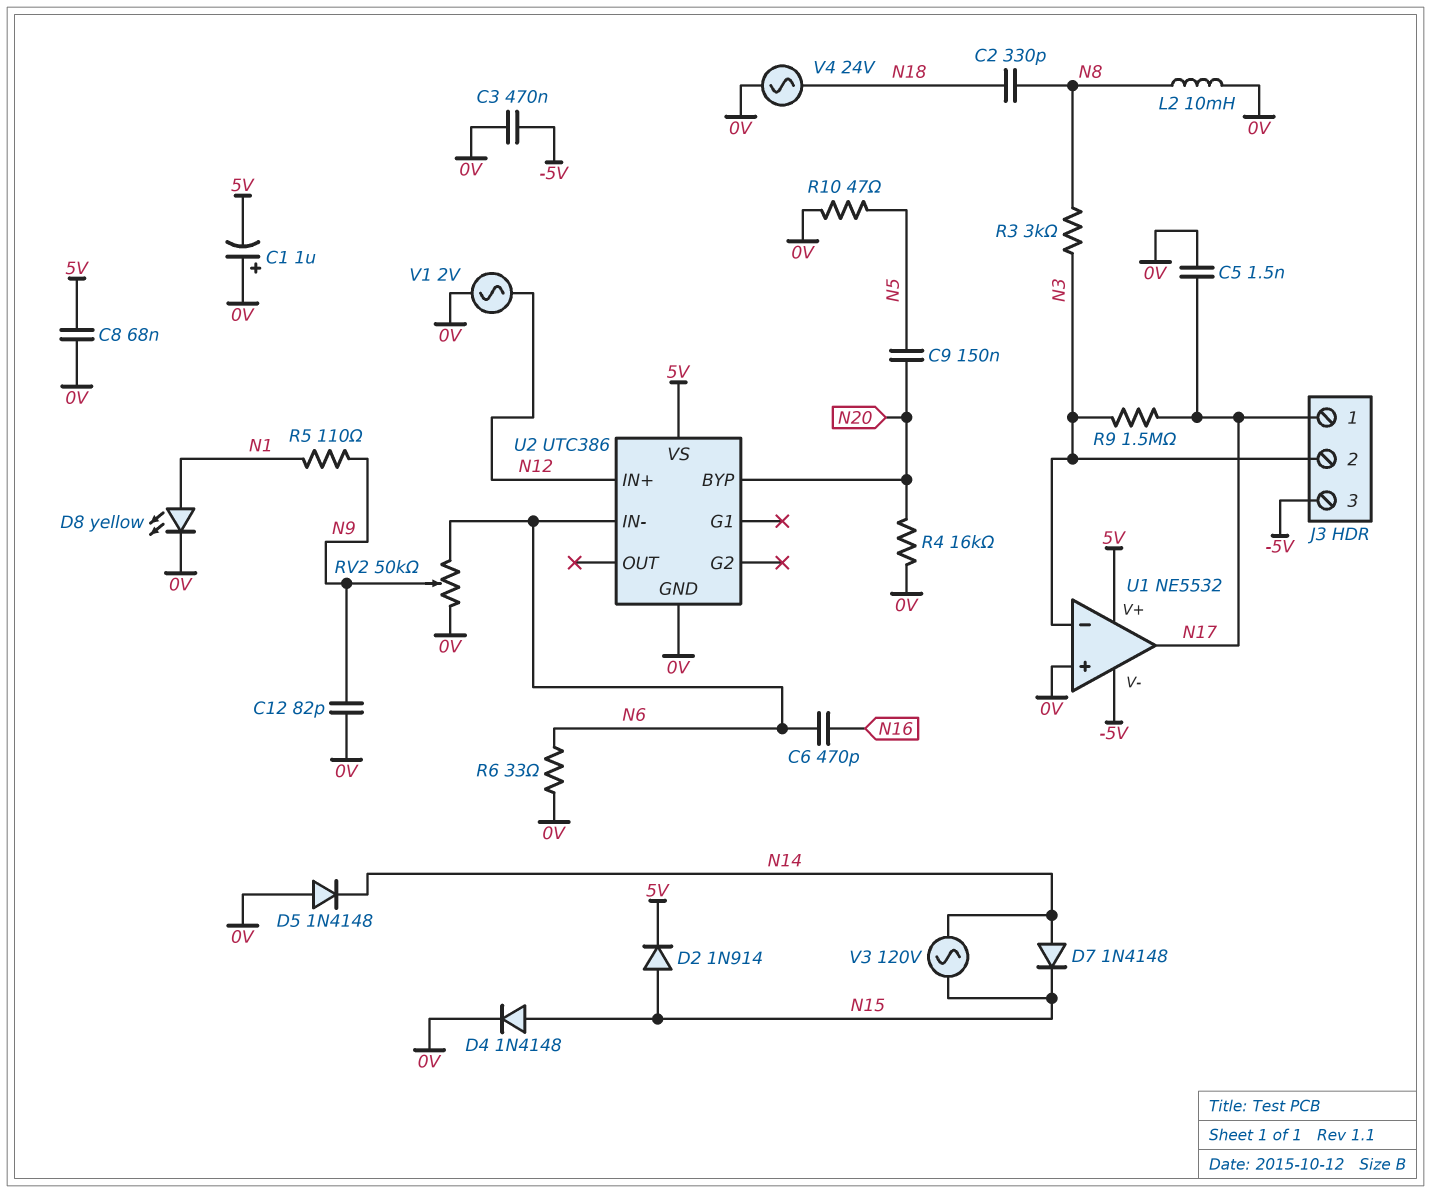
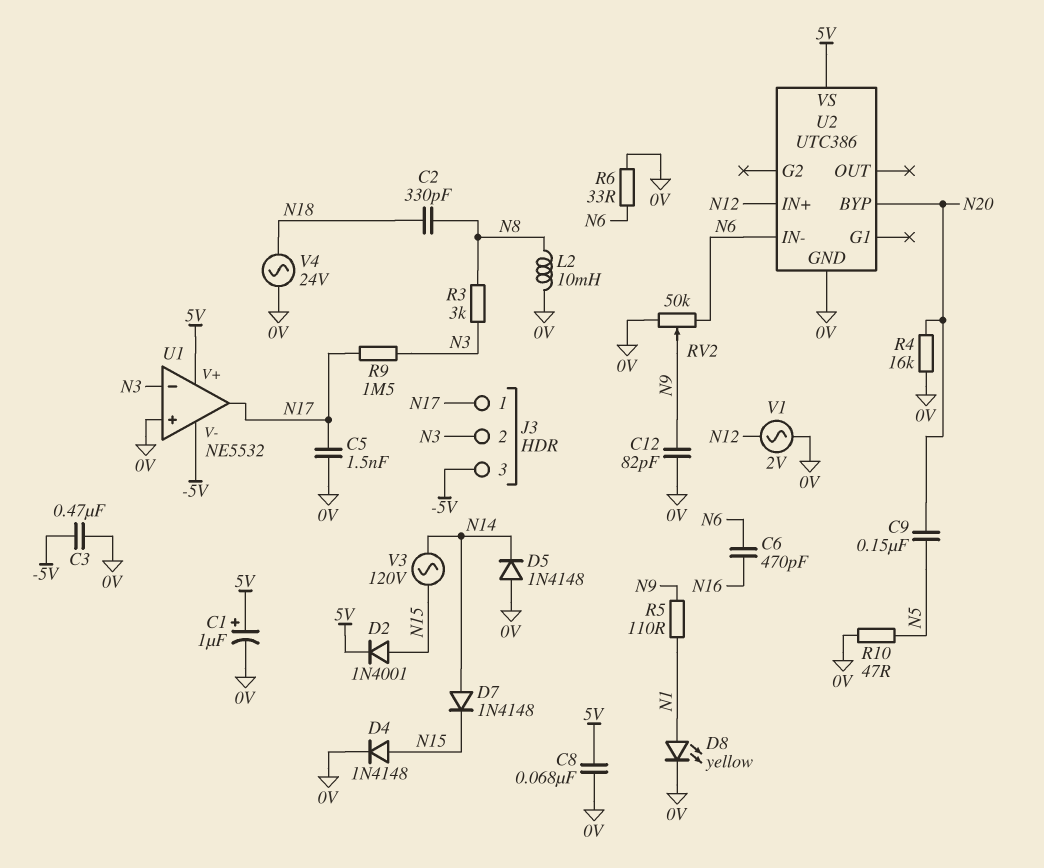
C1: 1uF (plus 0V, minus 5V) -> 1uF (plus 5V, minus 0V)
D2: diode 1N914 (A N15, K 5V) -> diode 1N4001 (A N15, K 5V)

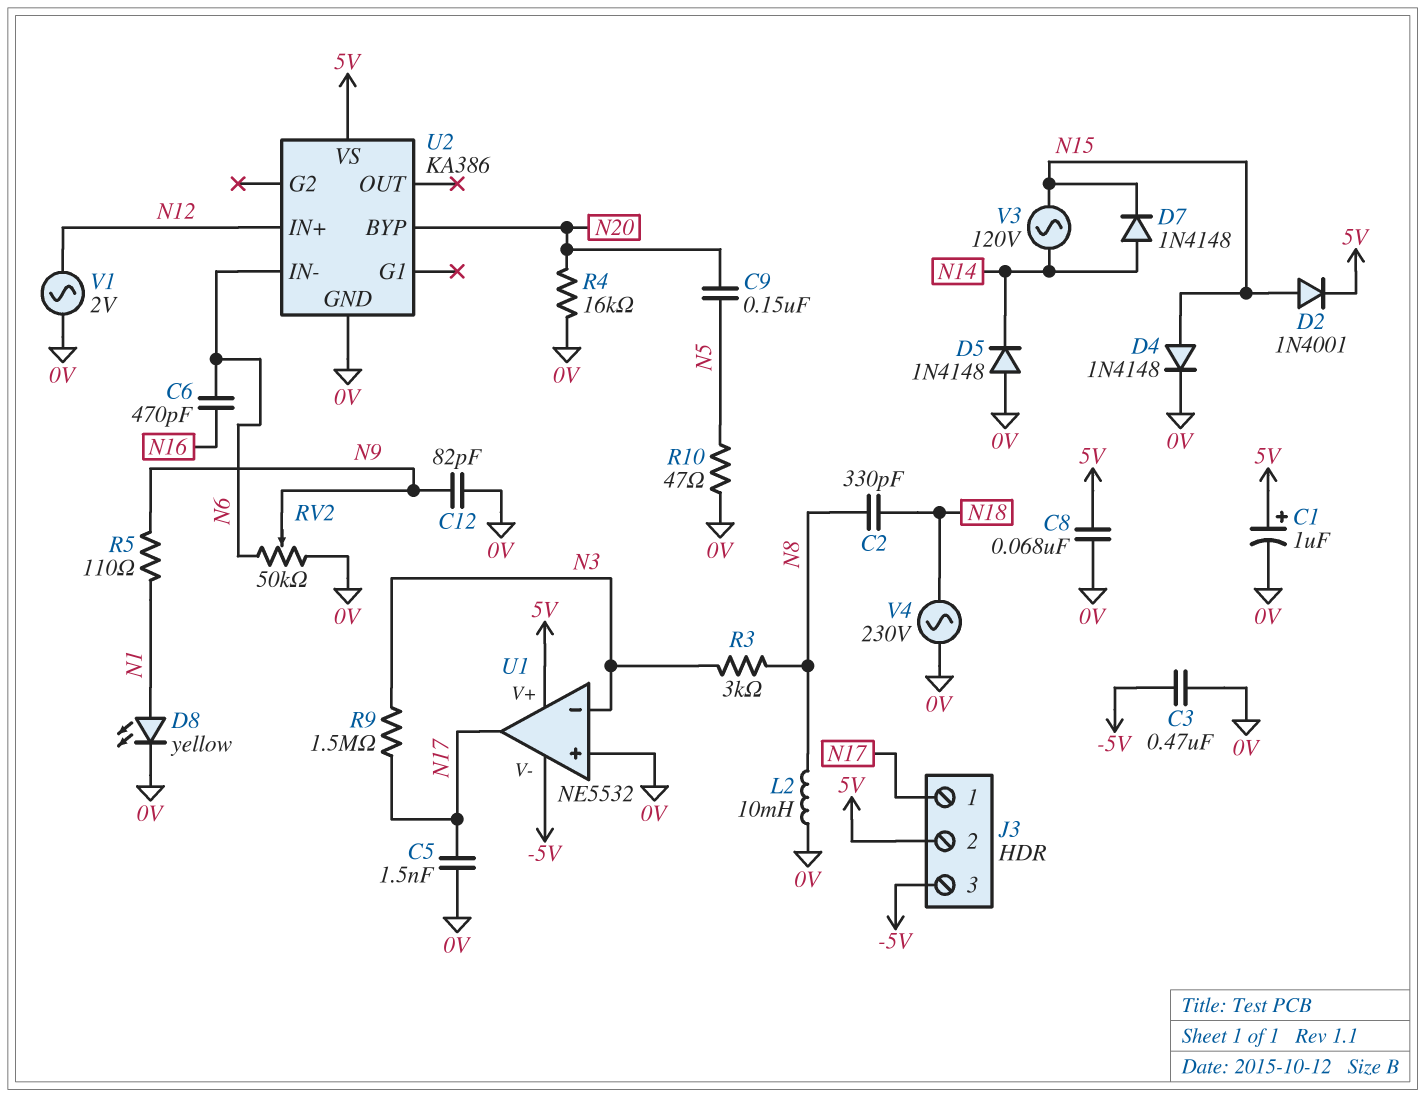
J3 pin 2: N3 -> 5V
R6: 33 (0V, N6) -> none
U2: UTC386 -> KA386
V4: AC 24V (0V, N18) -> AC 230V (0V, N18)

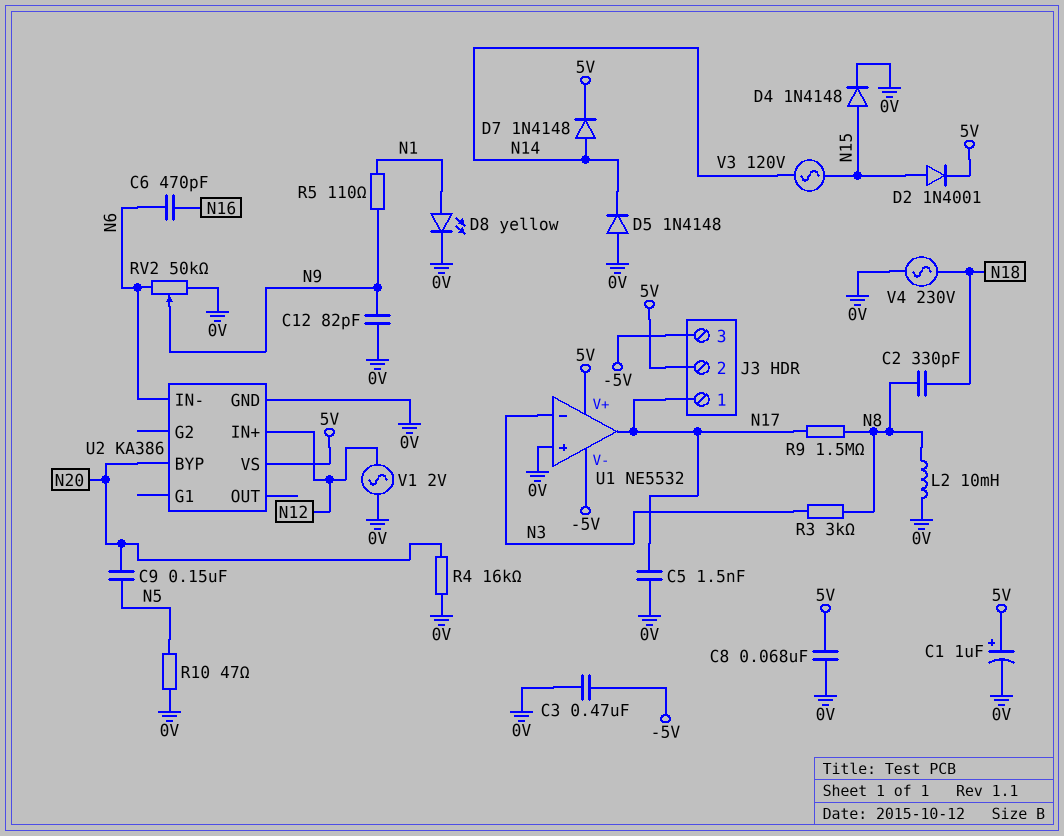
D7: diode 1N4148 (A N14, K N15) -> diode 1N4148 (A N14, K 5V)
R9: 1.5M (N3, N17) -> 1.5M (N8, N17)

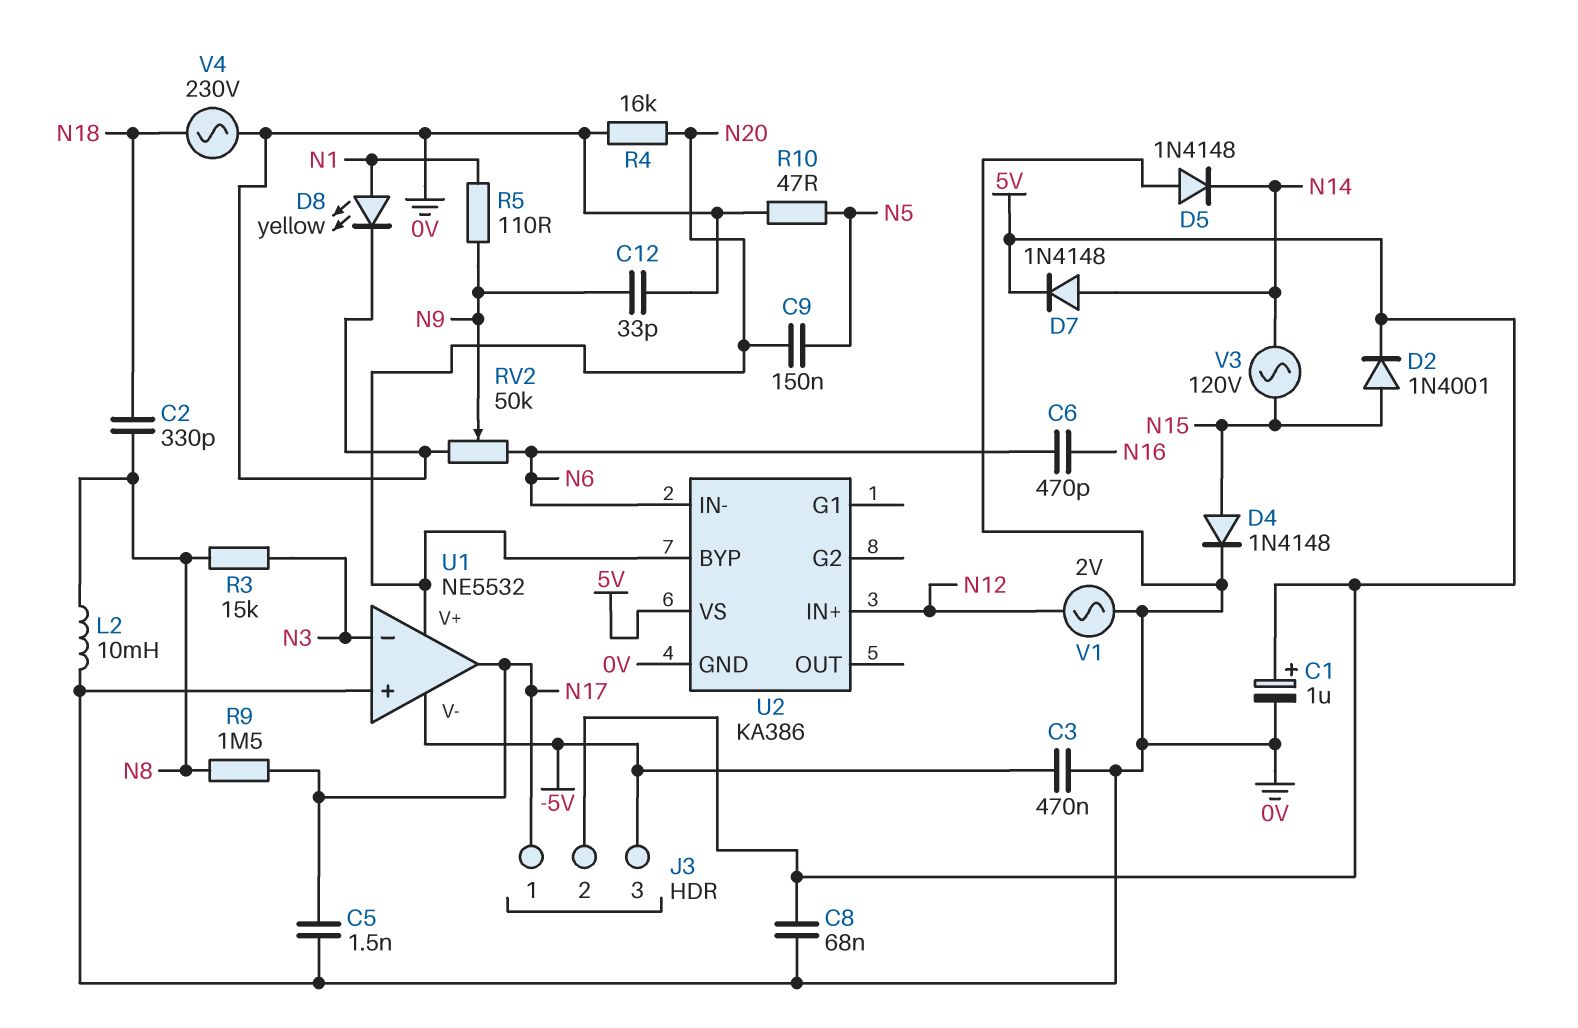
C12: 82pF (0V, N9) -> 33pF (0V, N9)
R3: 3k (N3, N8) -> 15k (N3, N8)
U1 pin V+: 5V -> N20

